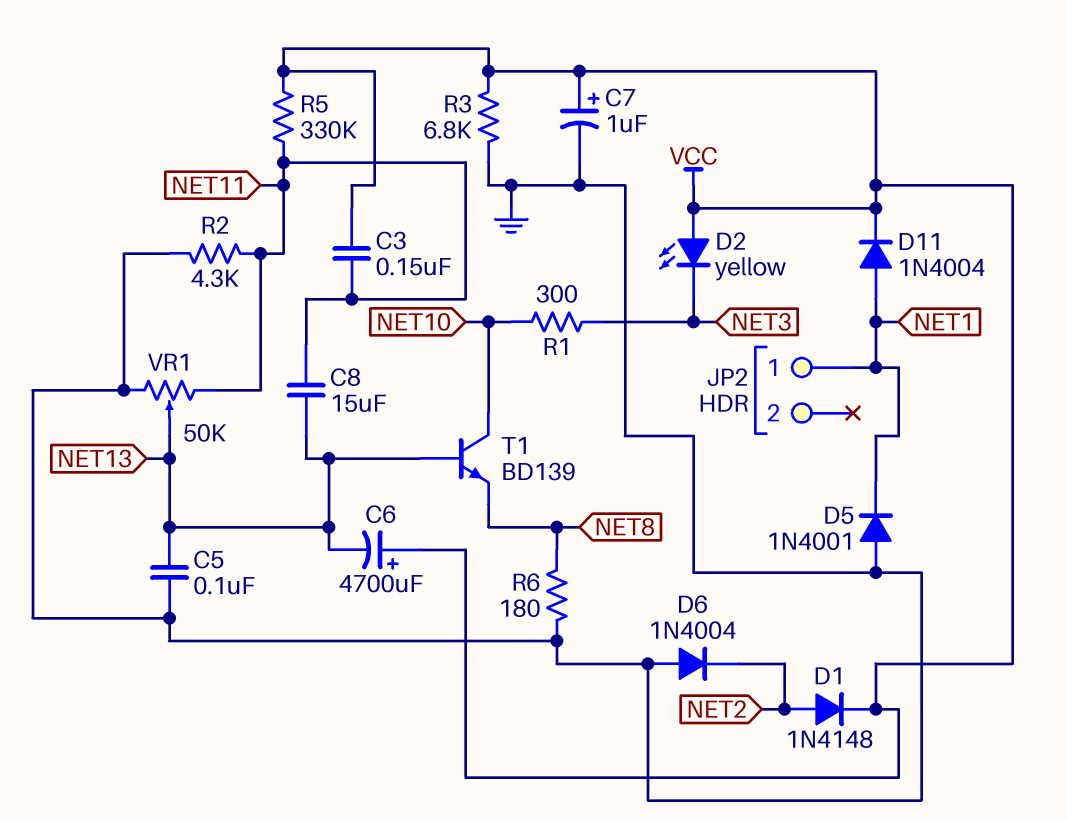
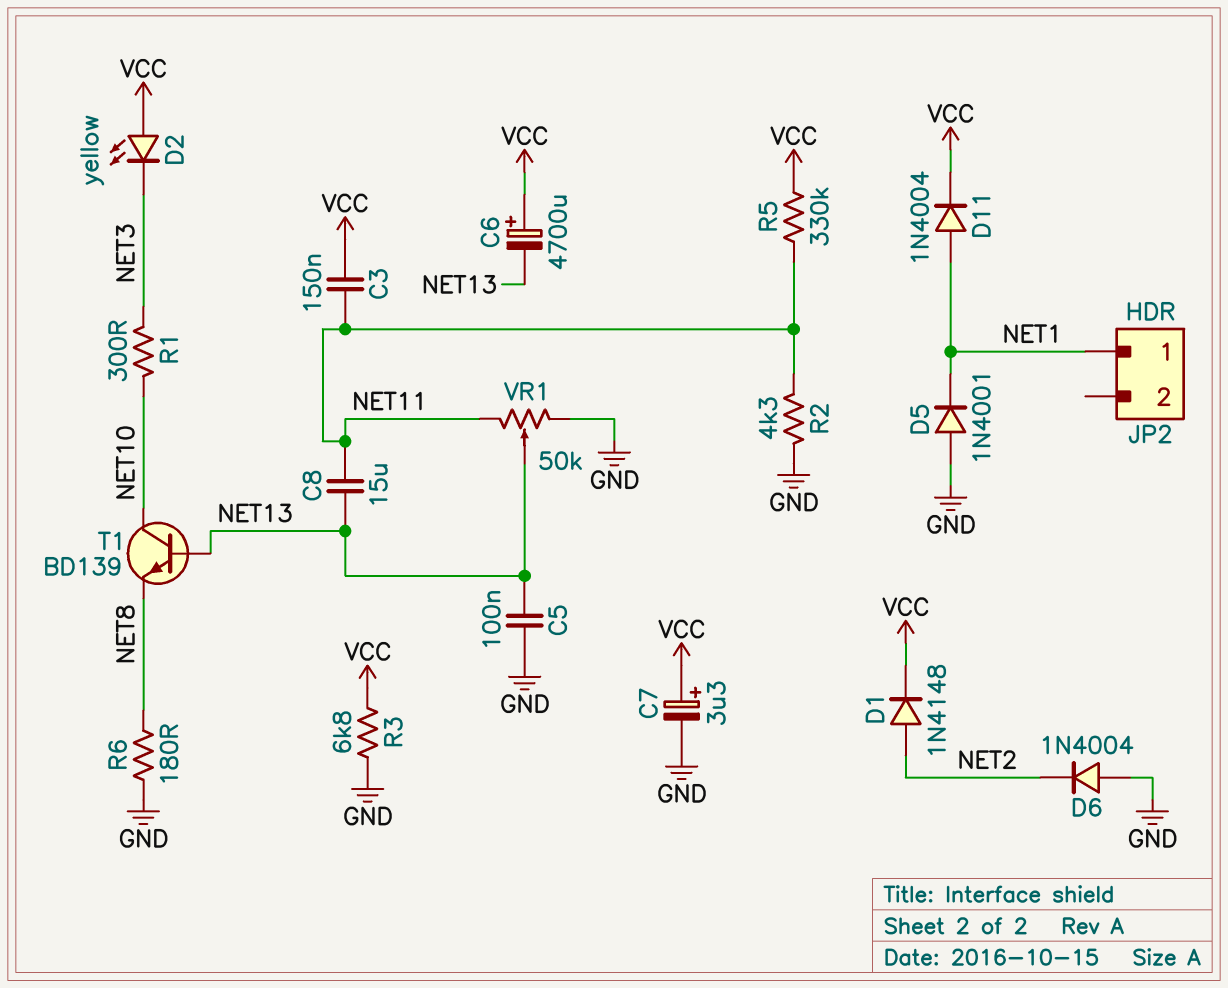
C7: 1uF (plus VCC, minus GND) -> 3.3uF (plus VCC, minus GND)

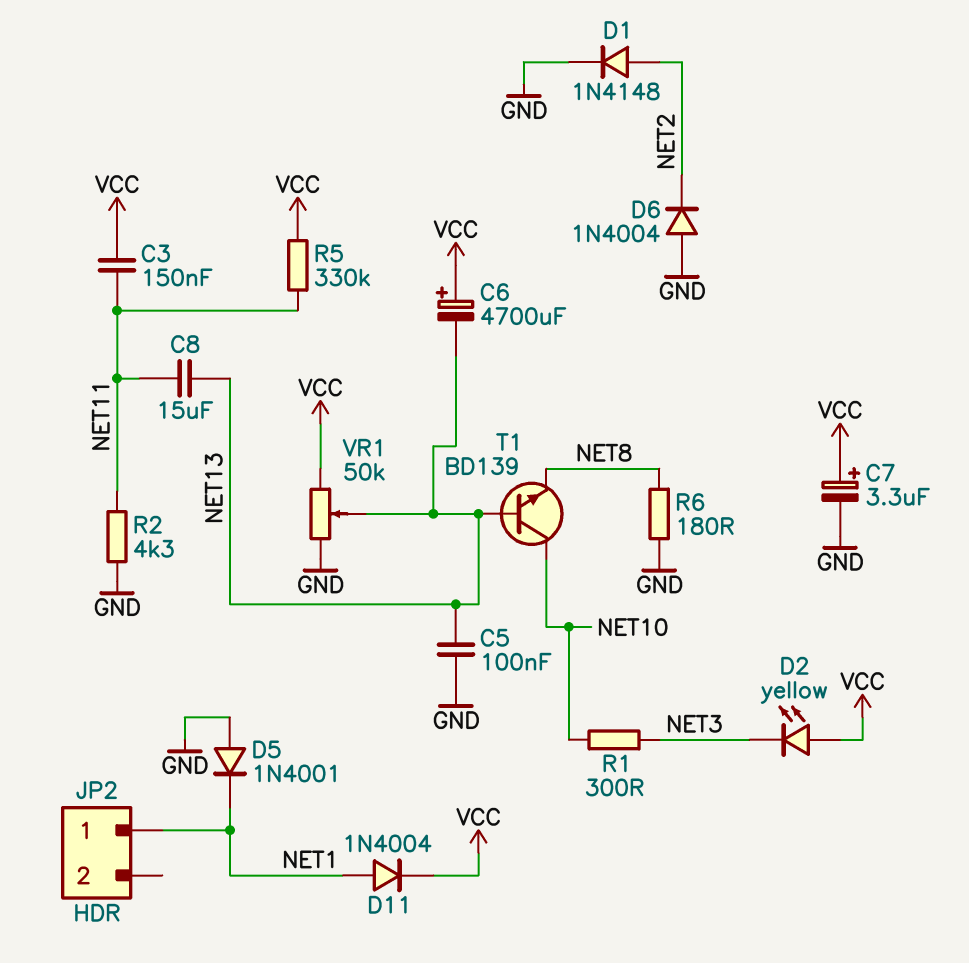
D1: diode 1N4148 (A NET2, K VCC) -> diode 1N4148 (A NET2, K GND)
R3: 6.8k (GND, VCC) -> none
VR1: 50k (GND, NET11, wiper NET13) -> 50k (GND, VCC, wiper NET13)

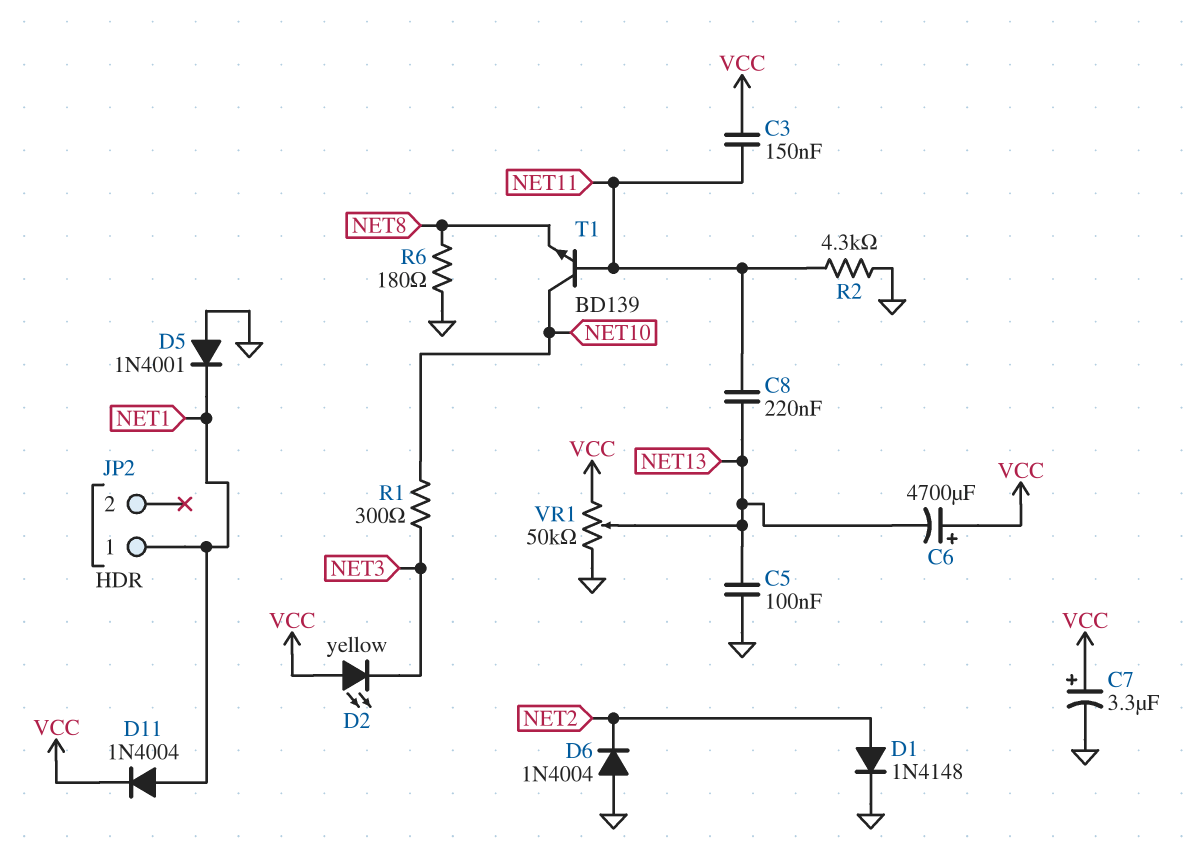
C8: 15uF (NET11, NET13) -> 220nF (NET11, NET13)
R5: 330k (NET11, VCC) -> none
T1: NPN BD139 (B NET13, C NET10, E NET8) -> NPN BD139 (B NET11, C NET10, E NET8)

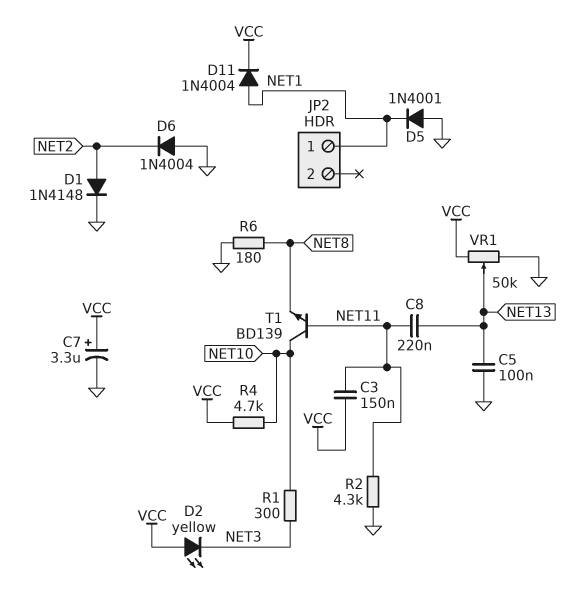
C6: 4700uF (plus VCC, minus NET13) -> none
R4: none -> 4.7k (NET10, VCC)

